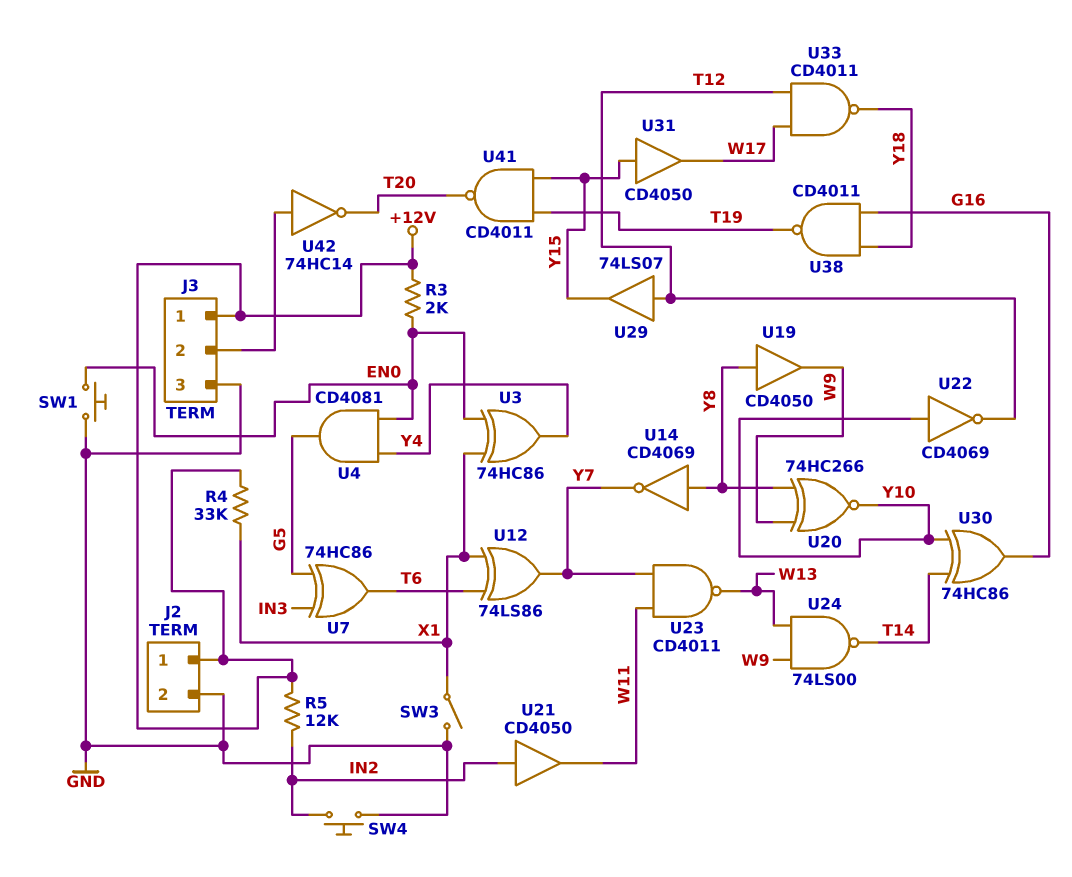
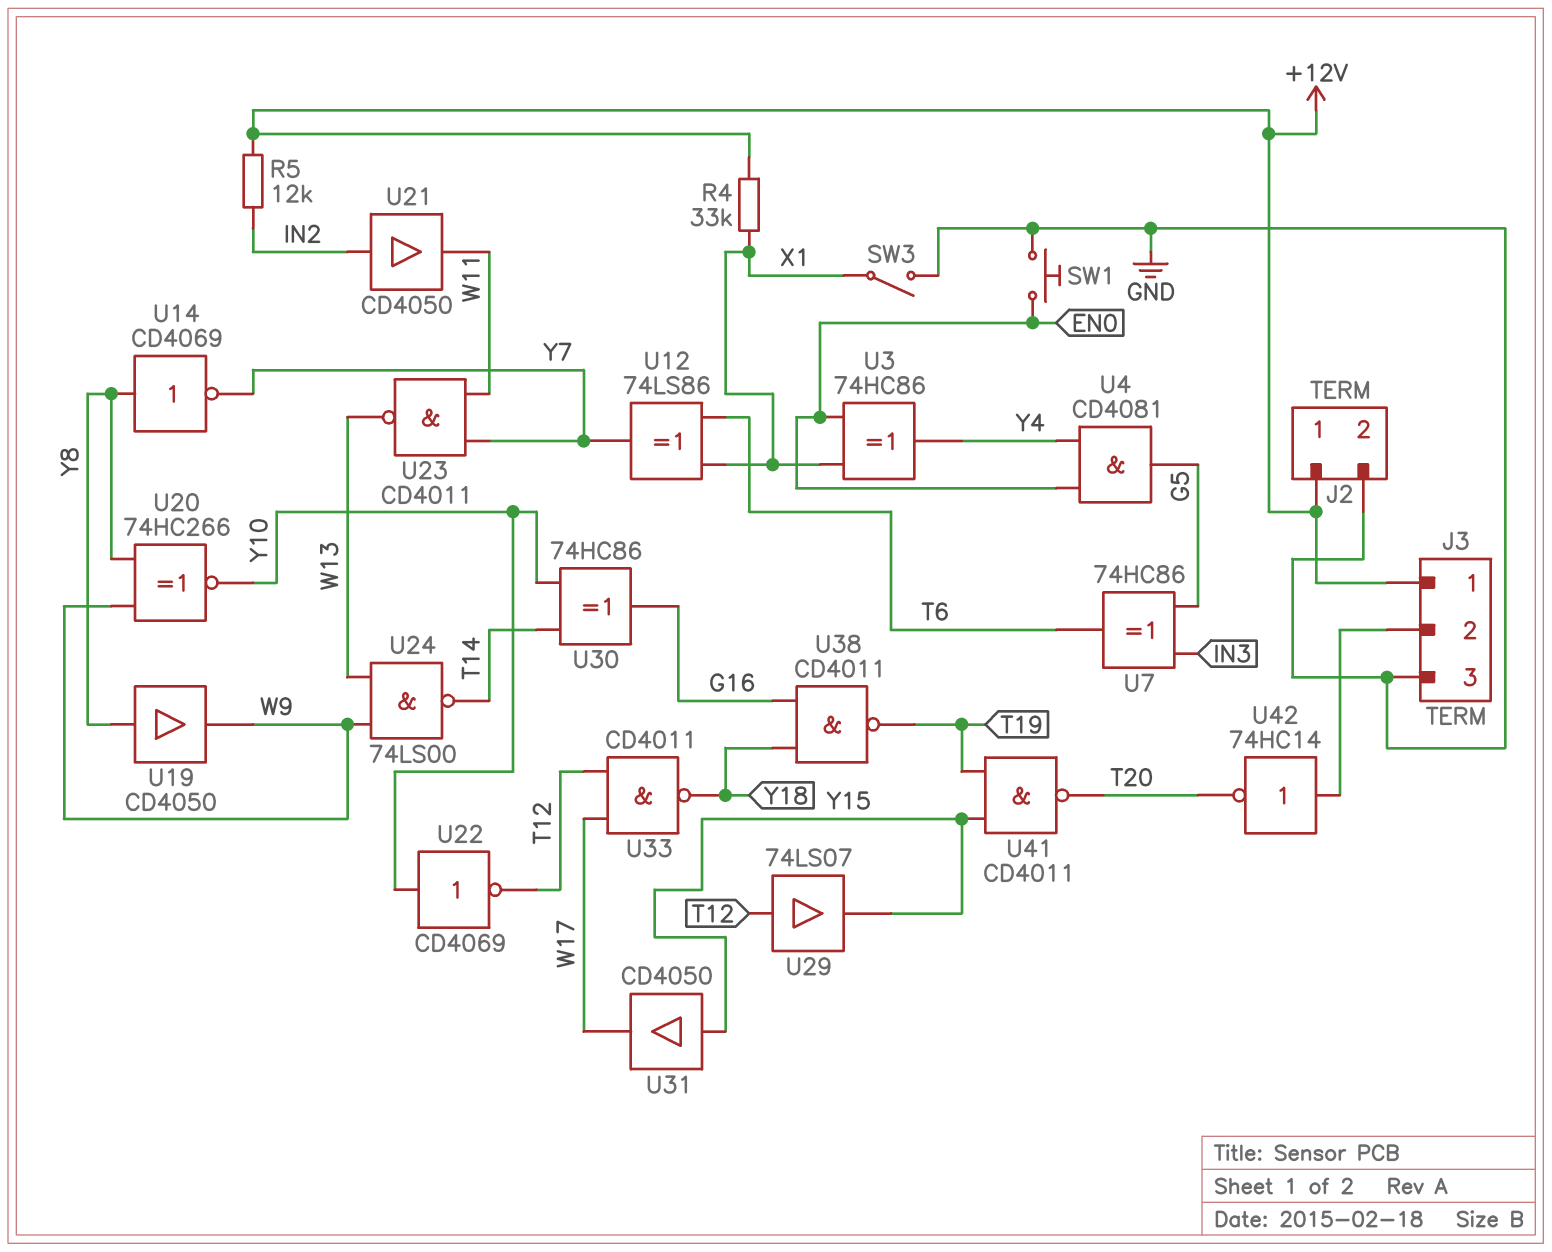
R3: 2k (+12V, EN0) -> none
SW4: button (GND, IN2) -> none

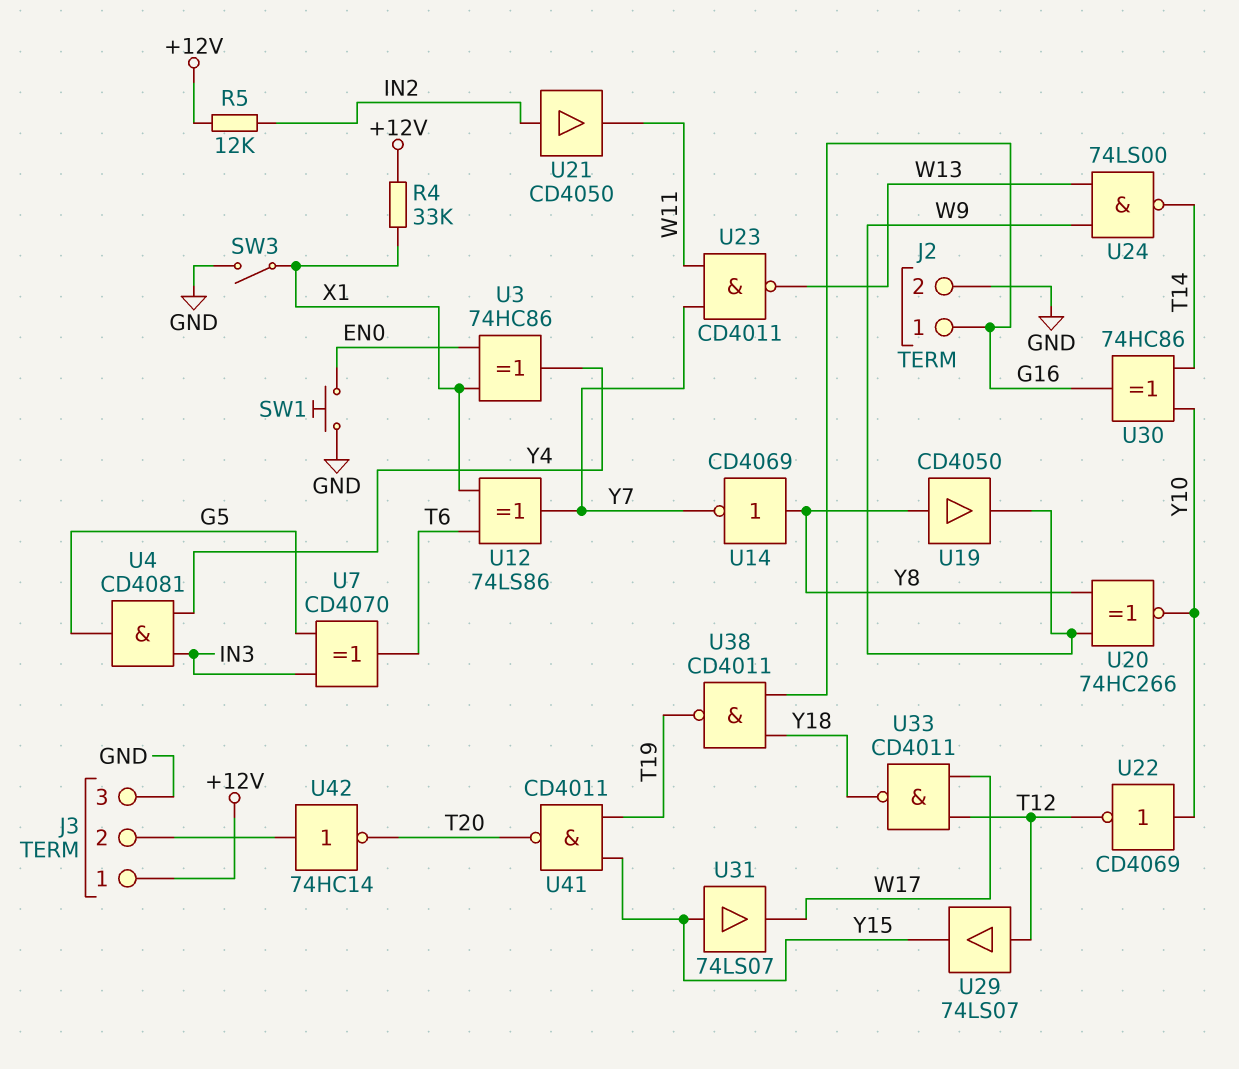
J2 pin 1: +12V -> G16
U4: AND CD4081 (in EN0, in Y4, out G5) -> AND CD4081 (in IN3, in Y4, out G5)
U7: XOR 74HC86 (in G5, in IN3, out T6) -> XOR CD4070 (in G5, in IN3, out T6)
U31: buffer CD4050 (in Y15, out W17) -> buffer 74LS07 (in Y15, out W17)

